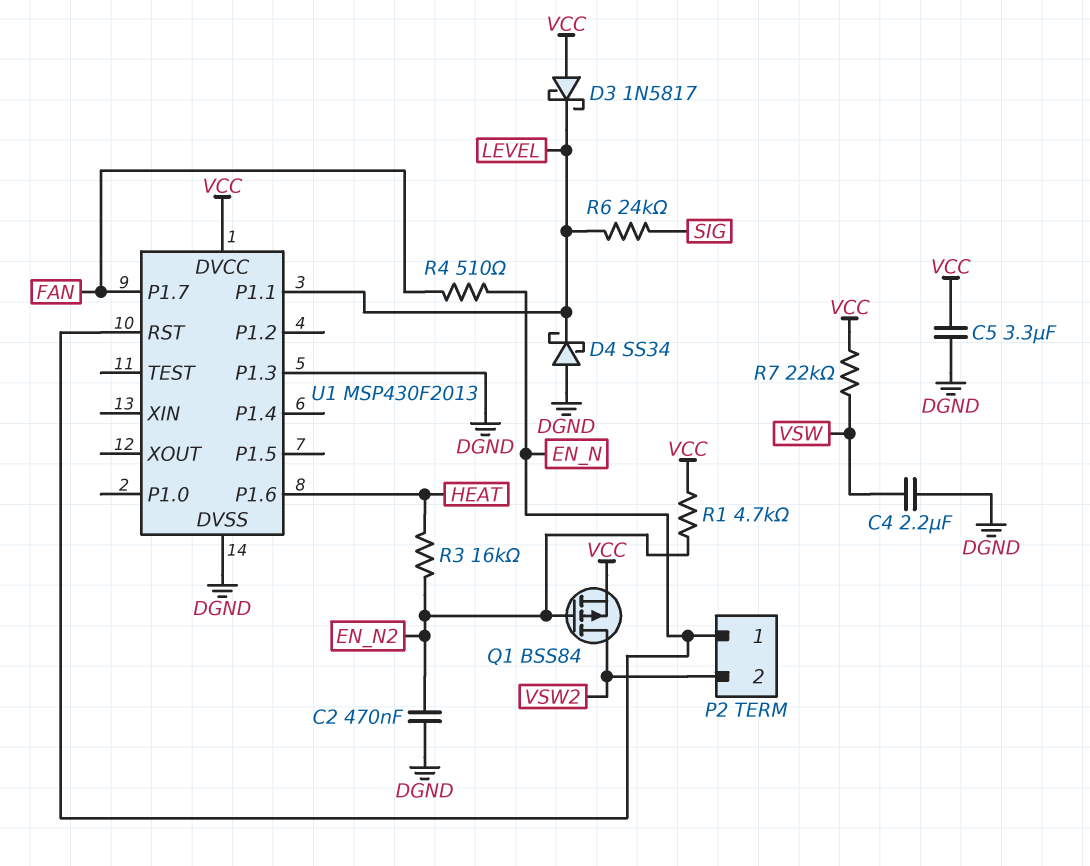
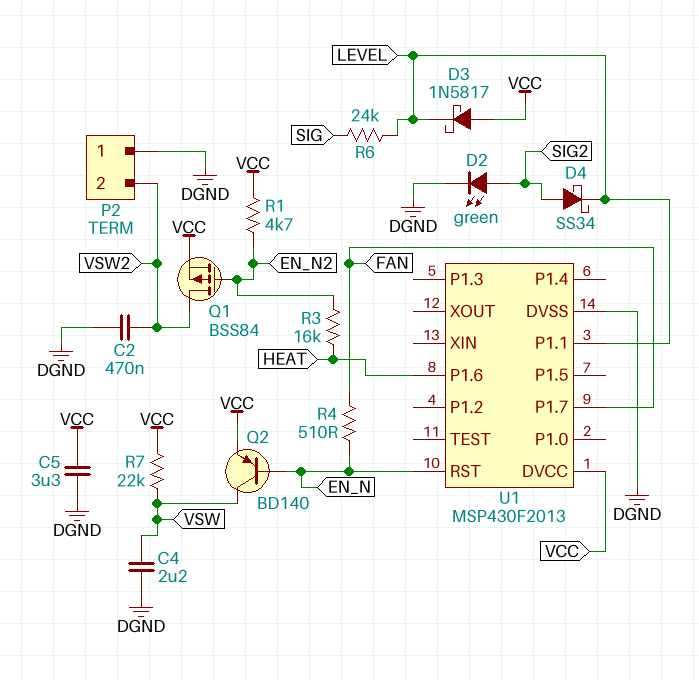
C2: 470nF (DGND, EN_N2) -> 470nF (DGND, VSW2)
D2: none -> LED green (A SIG2, K DGND)
D4: schottky SS34 (A DGND, K LEVEL) -> schottky SS34 (A SIG2, K LEVEL)
P2 pin 1: EN_N -> DGND
Q2: none -> PNP BD140 (B EN_N, C VSW, E VCC)
U1 pin P1.3: DGND -> none

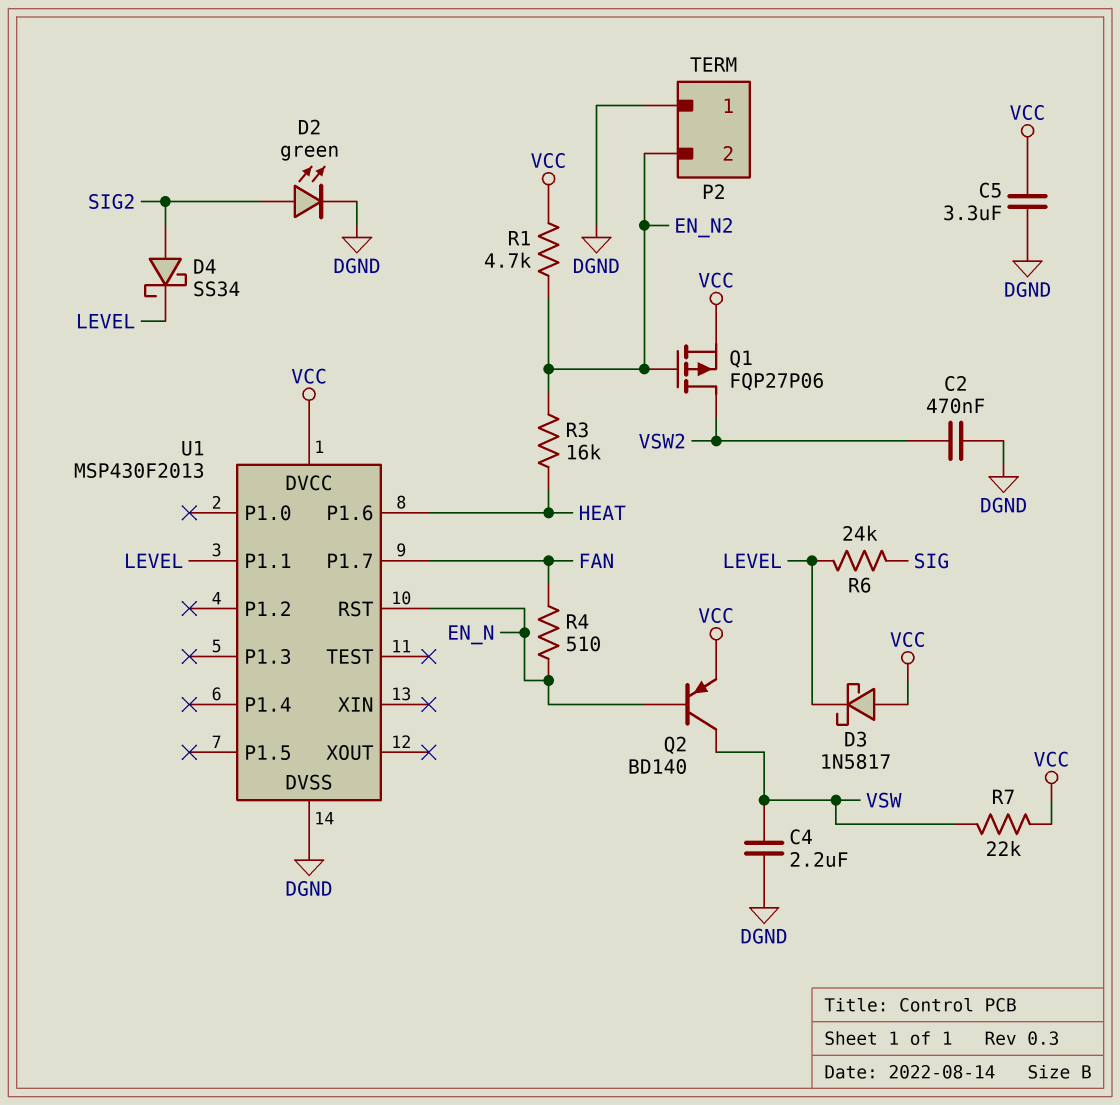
P2 pin 2: VSW2 -> EN_N2
Q1: PMOS BSS84 (G EN_N2, D VSW2, S VCC) -> PMOS FQP27P06 (G EN_N2, D VSW2, S VCC)

